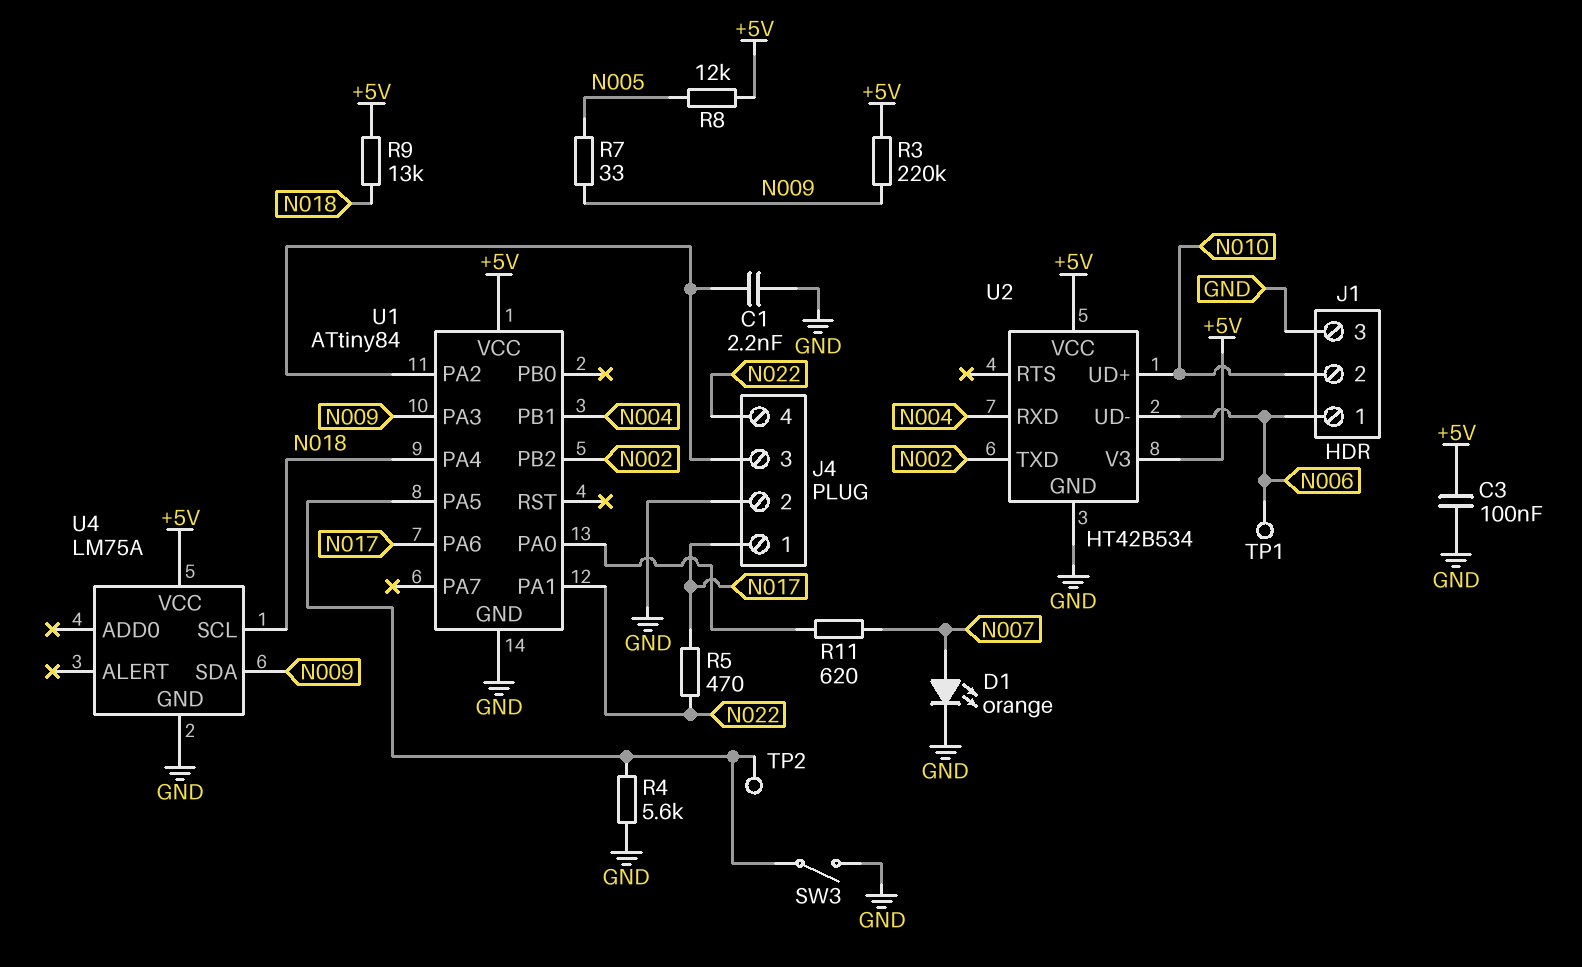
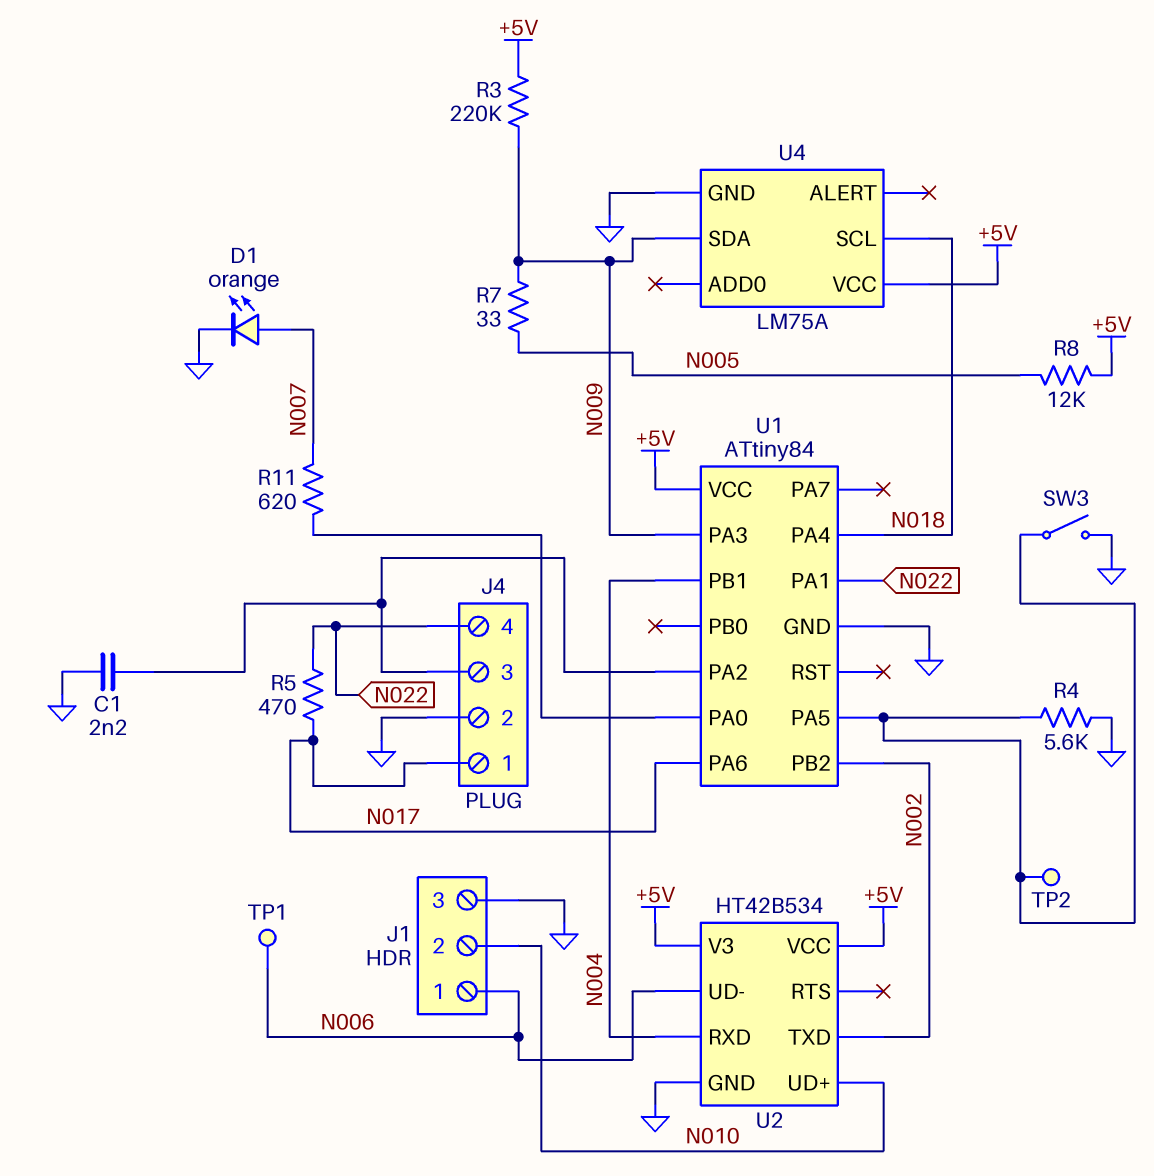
C3: 100nF (+5V, GND) -> none
R9: 13k (+5V, N018) -> none

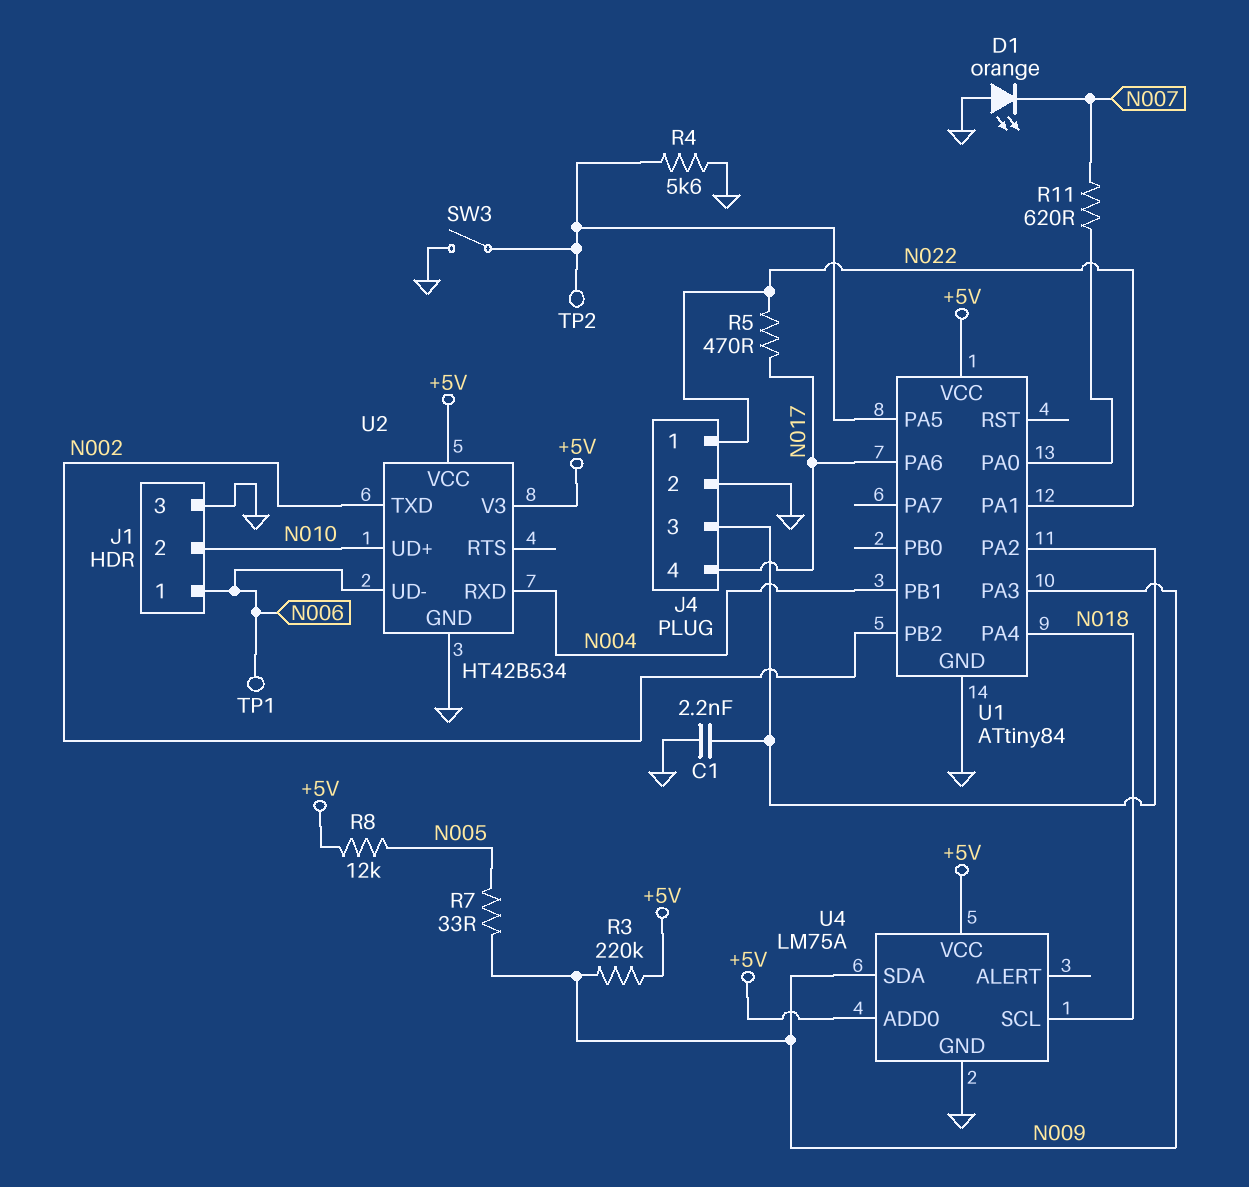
D1: LED orange (A N007, K GND) -> LED orange (A GND, K N007)
J4 pin 1: N017 -> N022
J4 pin 4: N022 -> N017
U4 pin ADD0: none -> +5V

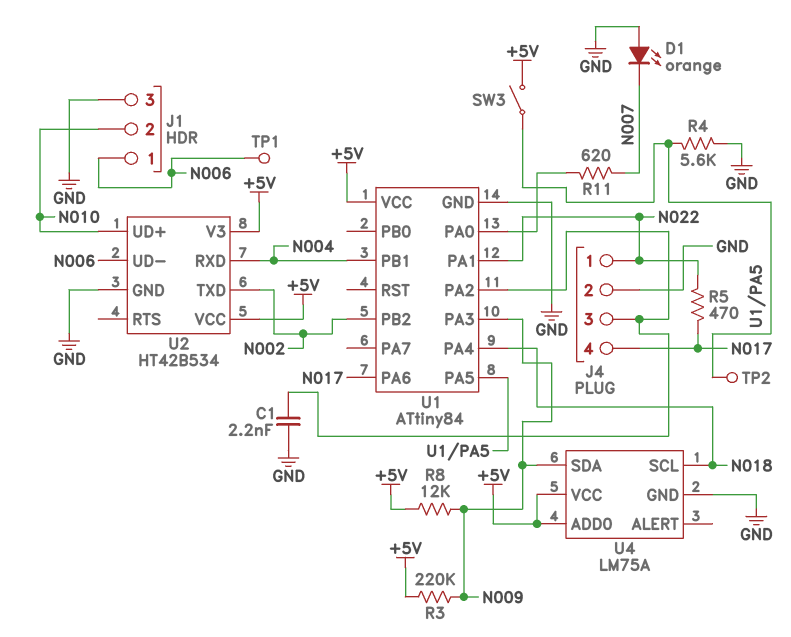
R7: 33 (N005, N009) -> none
R8: 12k (+5V, N005) -> 12k (+5V, N009)
SW3: switch (GND, U1/PA5) -> switch (+5V, U1/PA5)

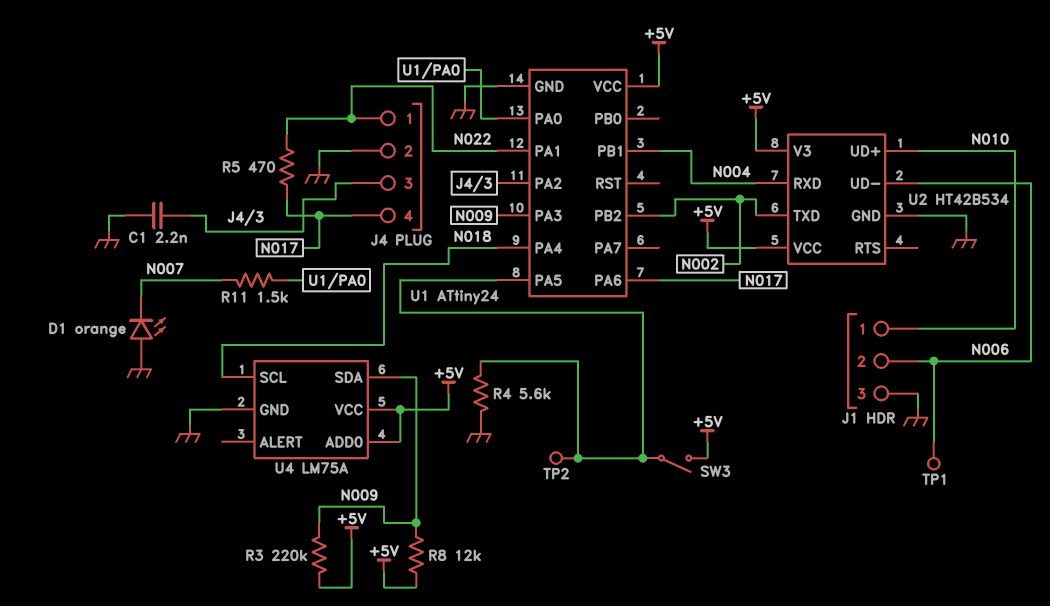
J1 pin 1: N006 -> N010
J1 pin 2: N010 -> N006
R11: 620 (N007, U1/PA0) -> 1.5k (N007, U1/PA0)
U1: ATtiny84 -> ATtiny24

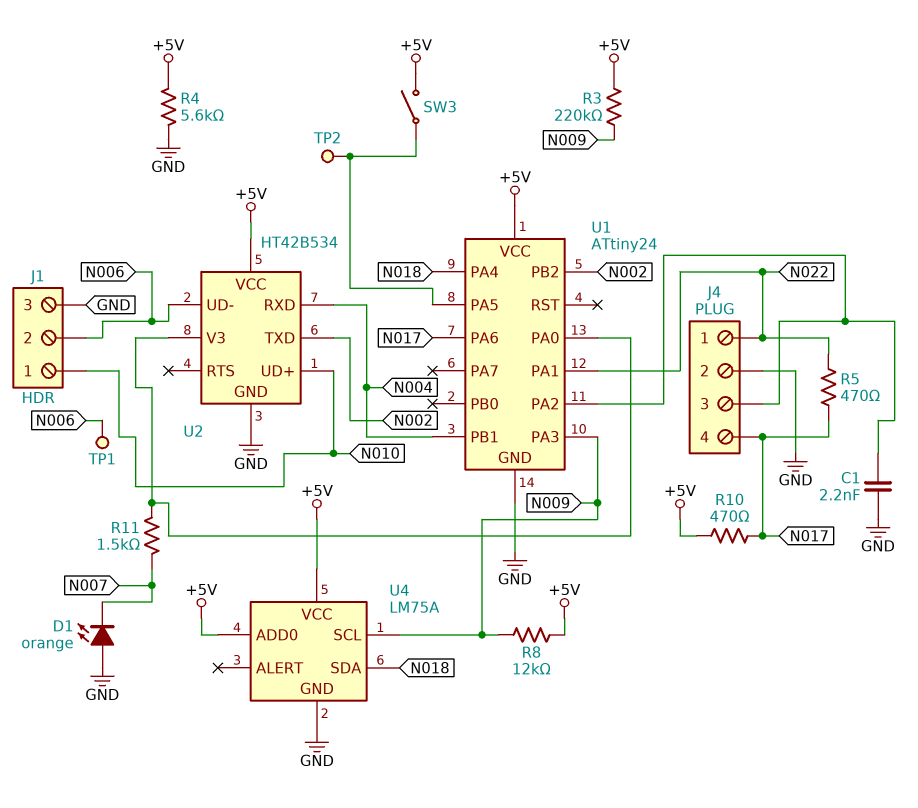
R4: 5.6k (GND, U1/PA5) -> 5.6k (+5V, GND)
R10: none -> 470 (+5V, N017)
U2 pin V3: +5V -> U1/PA0
U4 pin SCL: N018 -> N009
U4 pin SDA: N009 -> N018

